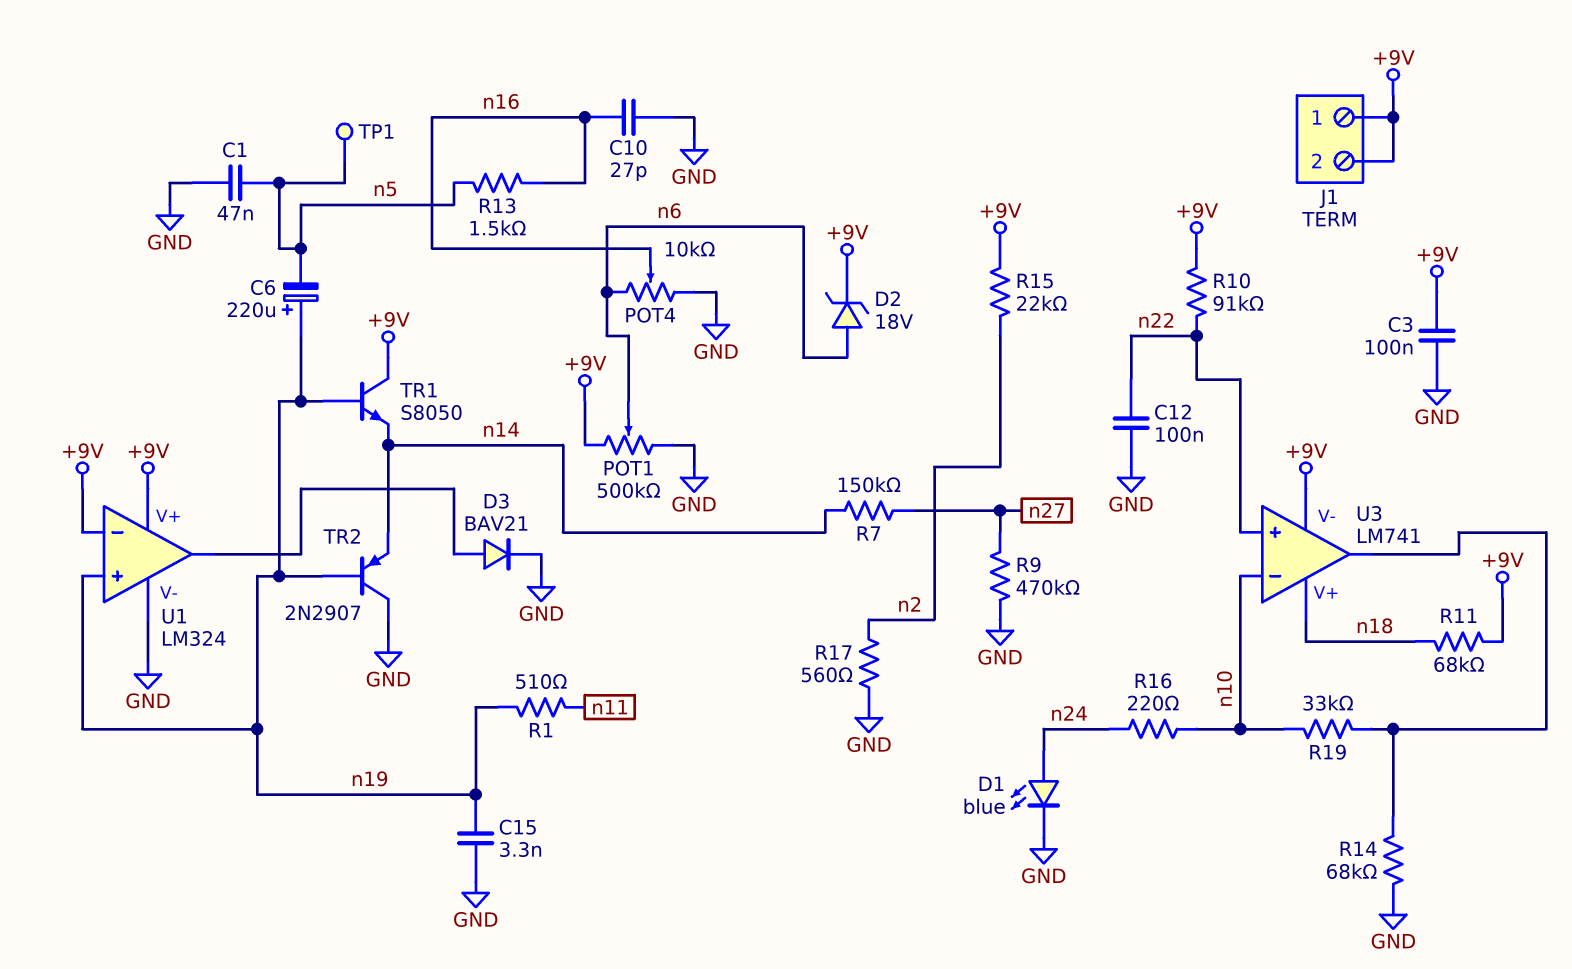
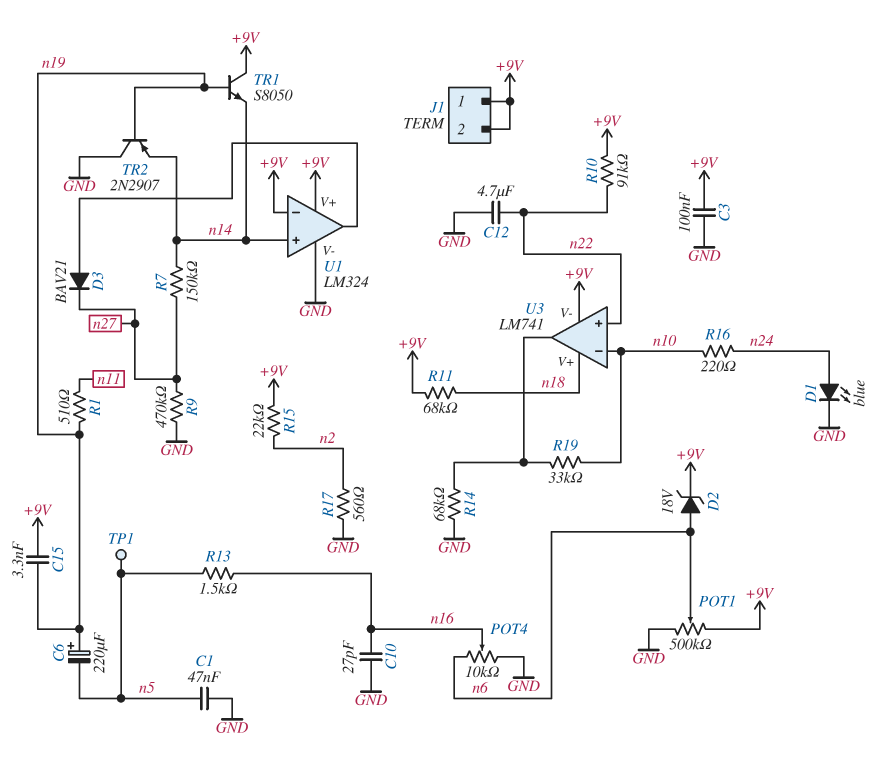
C12: 100nF (GND, n22) -> 4.7uF (GND, n22)
C15: 3.3nF (GND, n19) -> 3.3nF (+9V, n19)
D3: diode BAV21 (A U1/out, K GND) -> diode BAV21 (A U1/out, K n27)
U1 pin in+: n19 -> n14

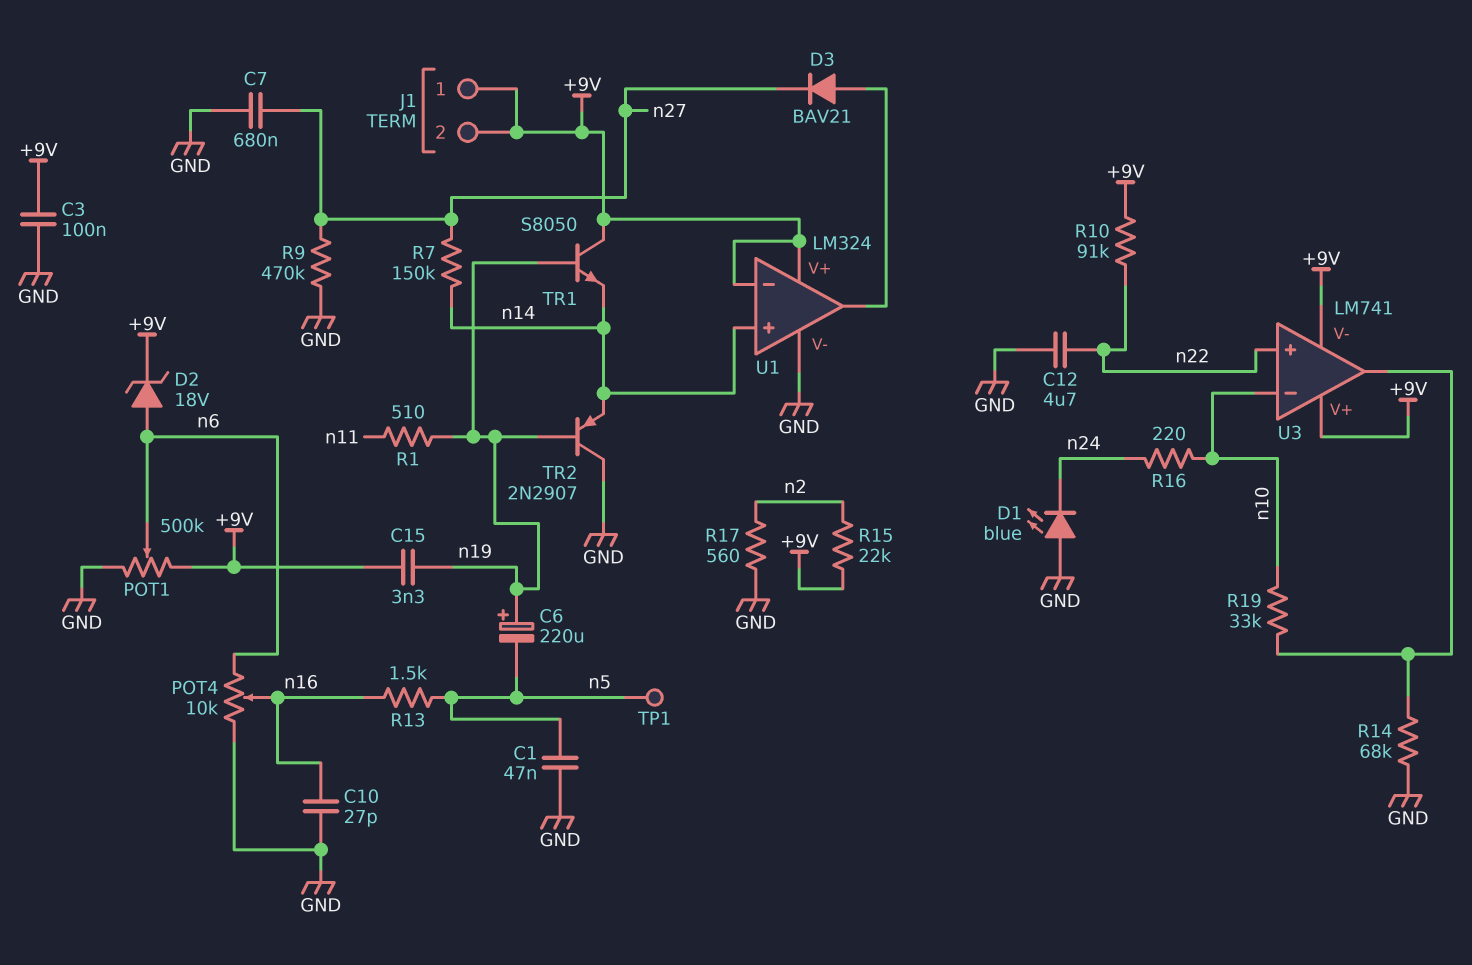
C7: none -> 680nF (GND, n27)
D1: LED blue (A n24, K GND) -> LED blue (A GND, K n24)
R11: 68k (+9V, n18) -> none
U3 pin V+: n18 -> +9V

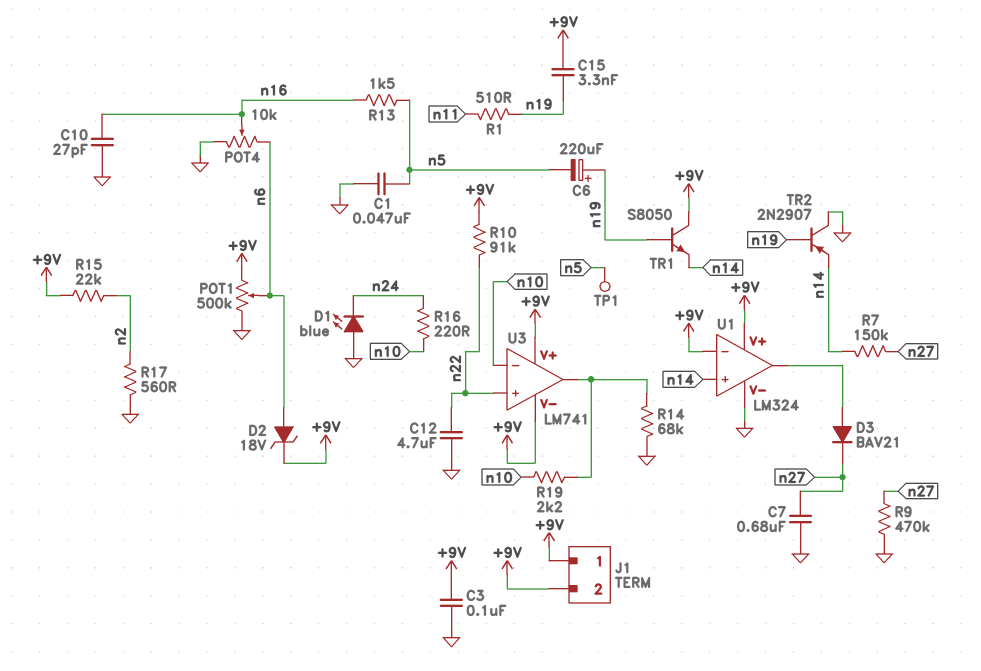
R19: 33k (U3/out, n10) -> 2.2k (U3/out, n10)

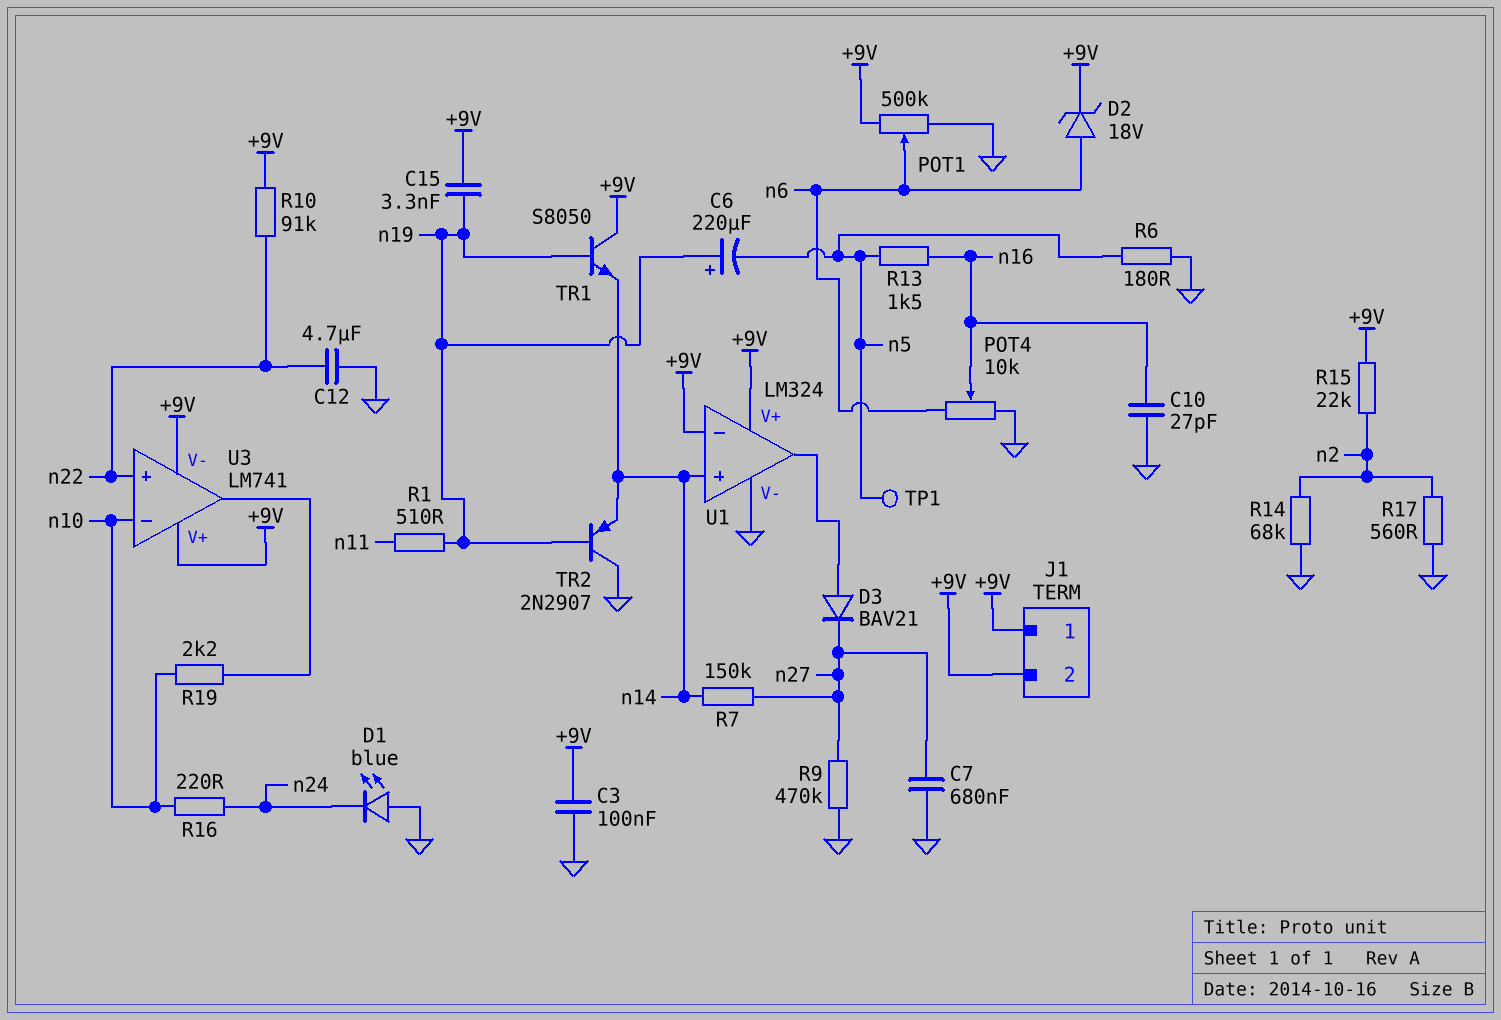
C1: 47nF (GND, n5) -> none
R6: none -> 180 (GND, n5)
R14: 68k (GND, U3/out) -> 68k (GND, n2)

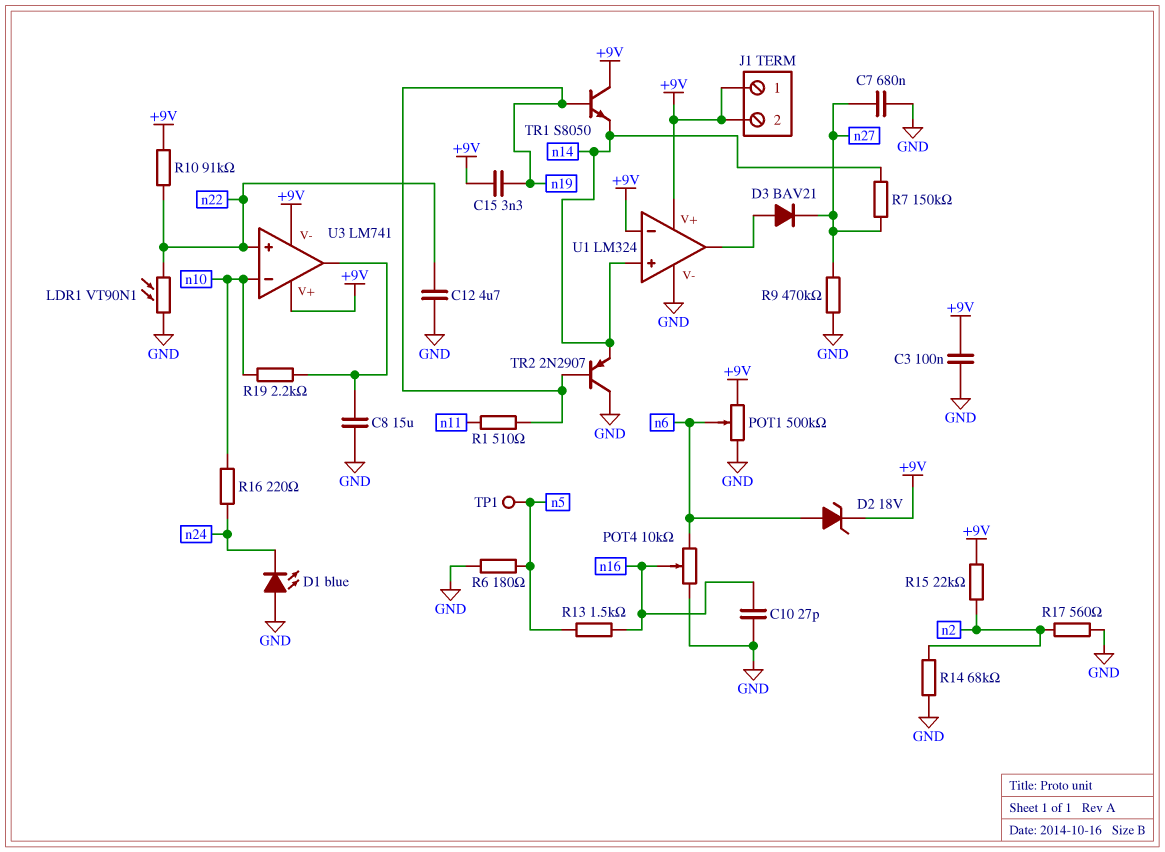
C6: 220uF (plus n19, minus n5) -> none
C8: none -> 15uF (GND, U3/out)
LDR1: none -> VT90N1 (GND, n22)

